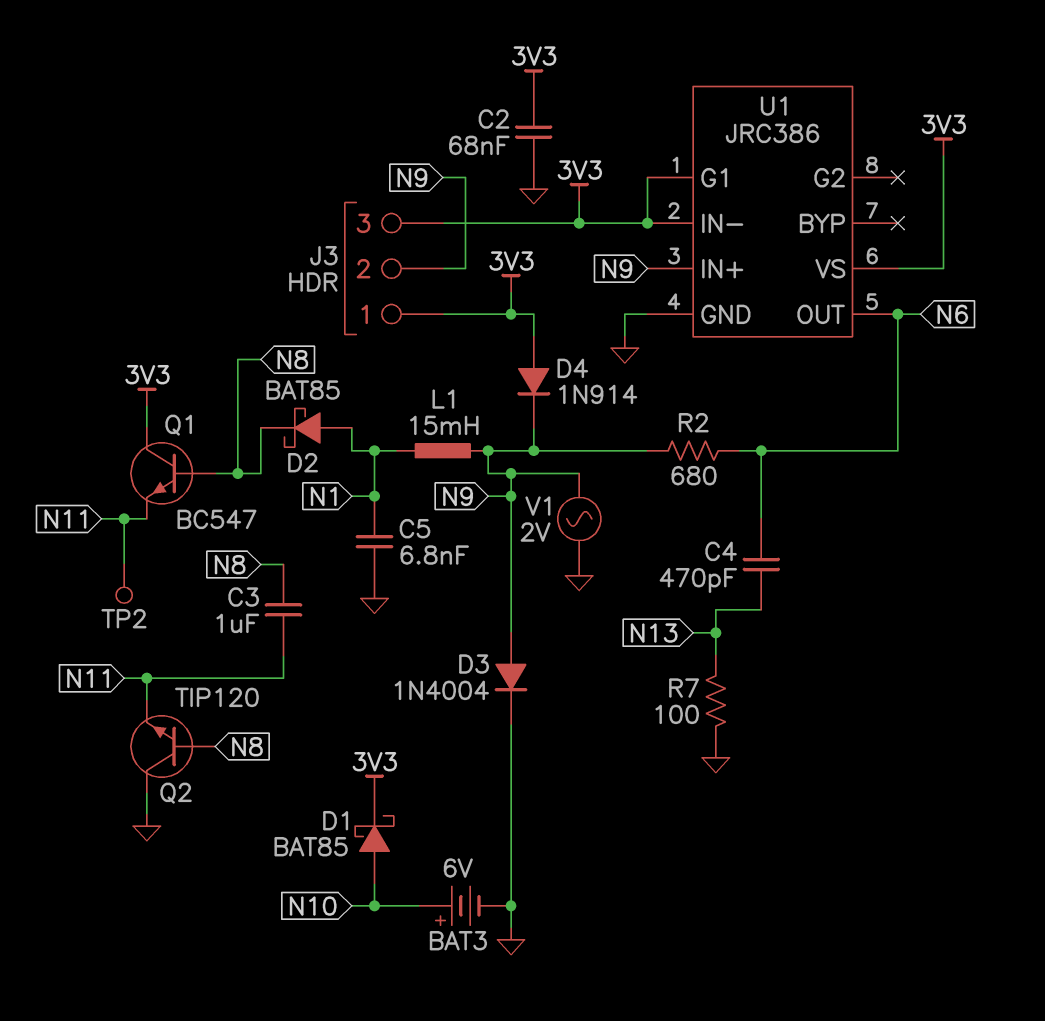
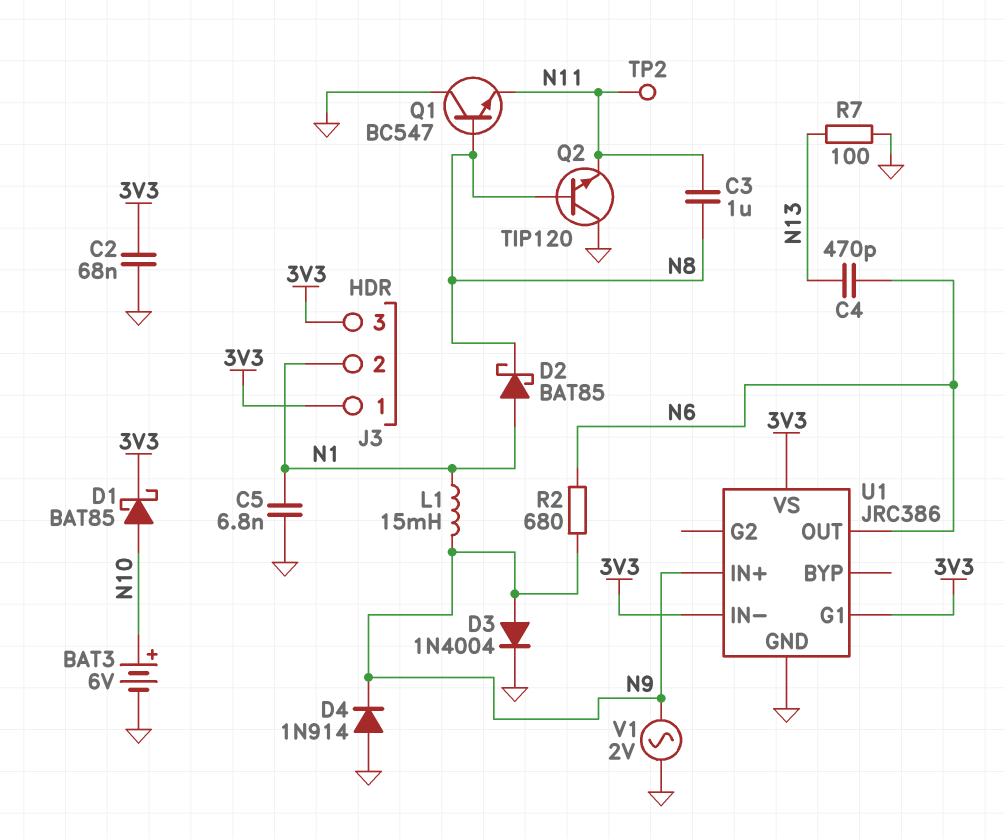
D4: diode 1N914 (A 3V3, K N9) -> diode 1N914 (A GND, K N9)
J3 pin 2: N9 -> N1
Q1: NPN BC547 (B N8, C 3V3, E N11) -> NPN BC547 (B N8, C GND, E N11)

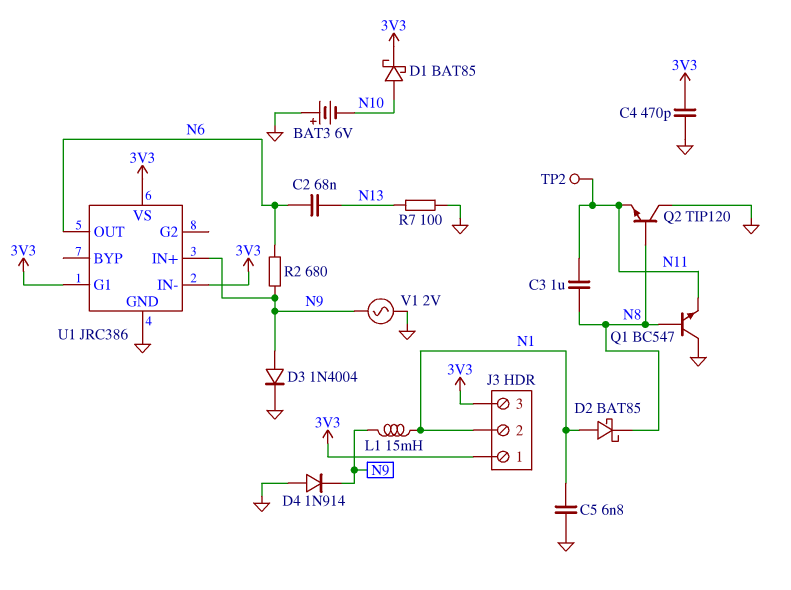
BAT3: 6V (plus N10, minus GND) -> 6V (plus GND, minus N10)
C2: 68nF (3V3, GND) -> 68nF (N6, N13)
C4: 470pF (N6, N13) -> 470pF (3V3, GND)

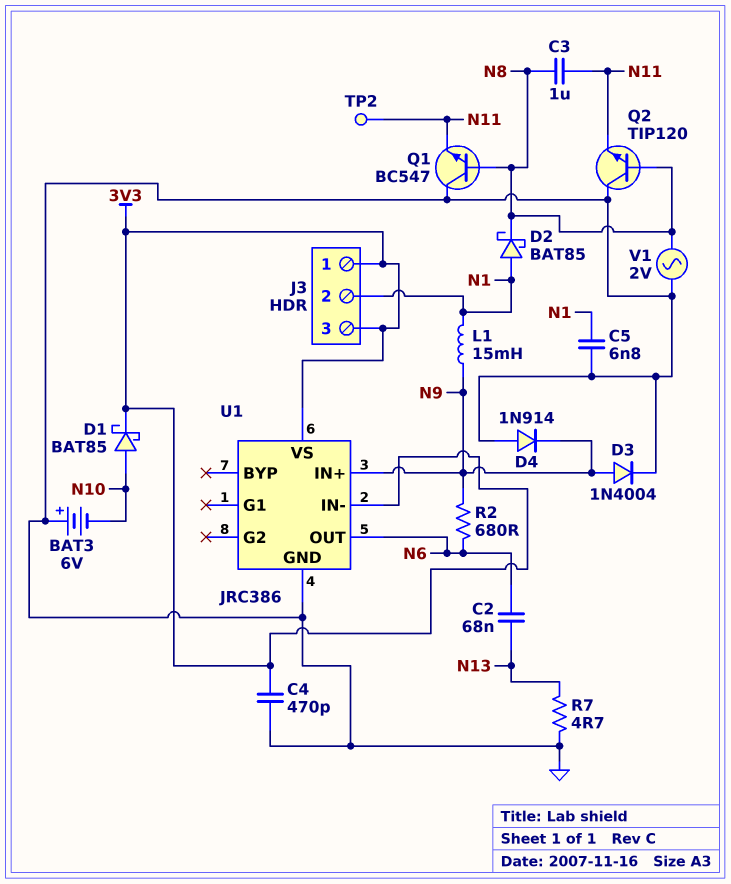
R7: 100 (GND, N13) -> 4.7 (GND, N13)
U1 pin G1: 3V3 -> none
V1: AC 2V (GND, N9) -> AC 2V (GND, N8)

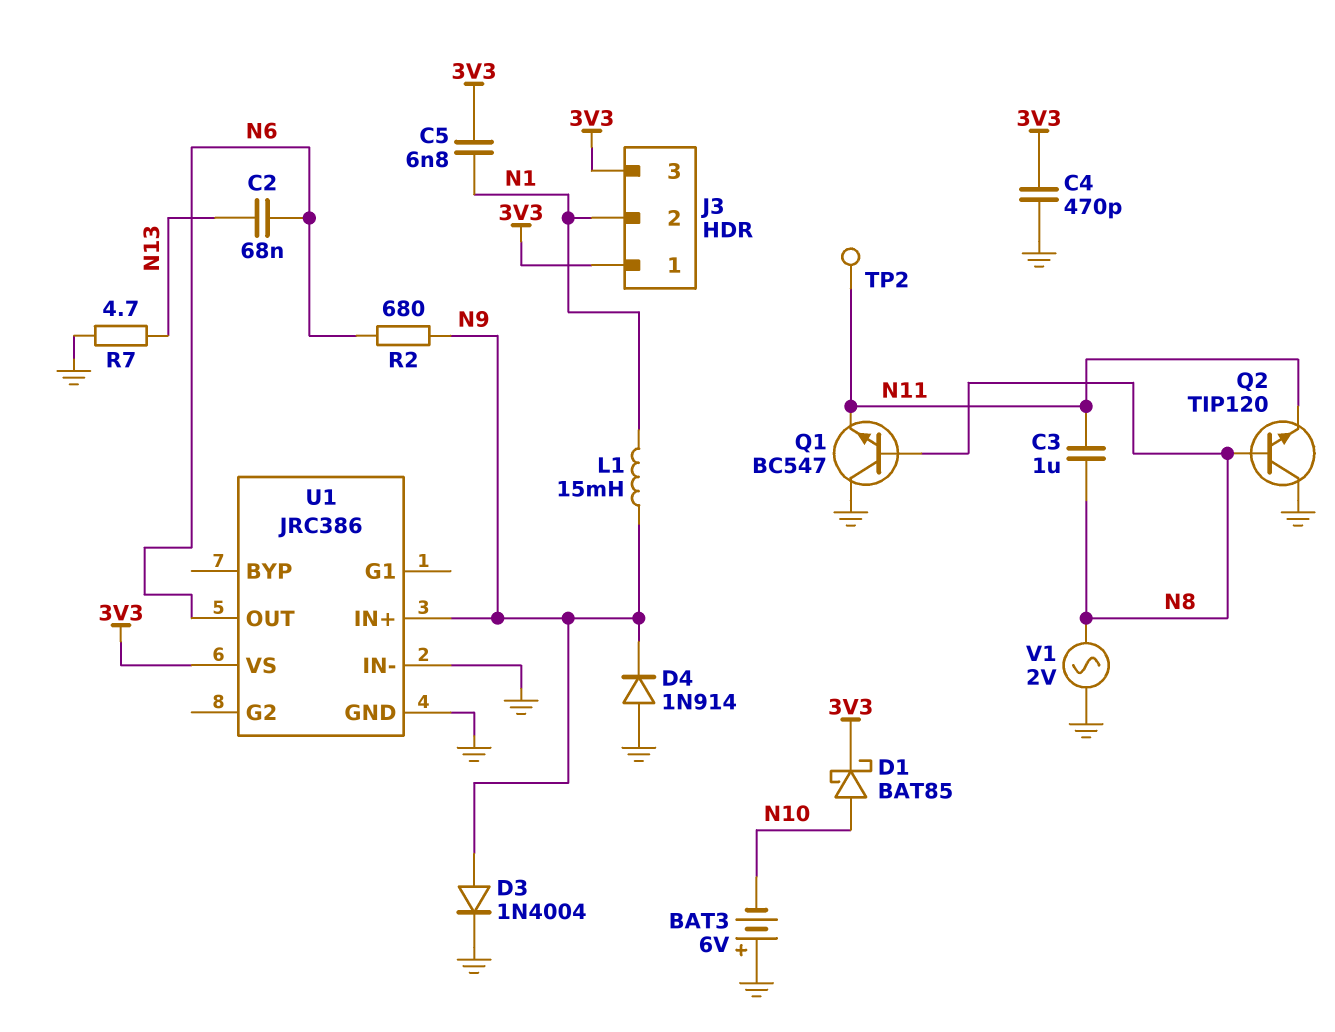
C5: 6.8nF (GND, N1) -> 6.8nF (3V3, N1)
D2: schottky BAT85 (A N1, K N8) -> none
U1 pin IN-: 3V3 -> GND

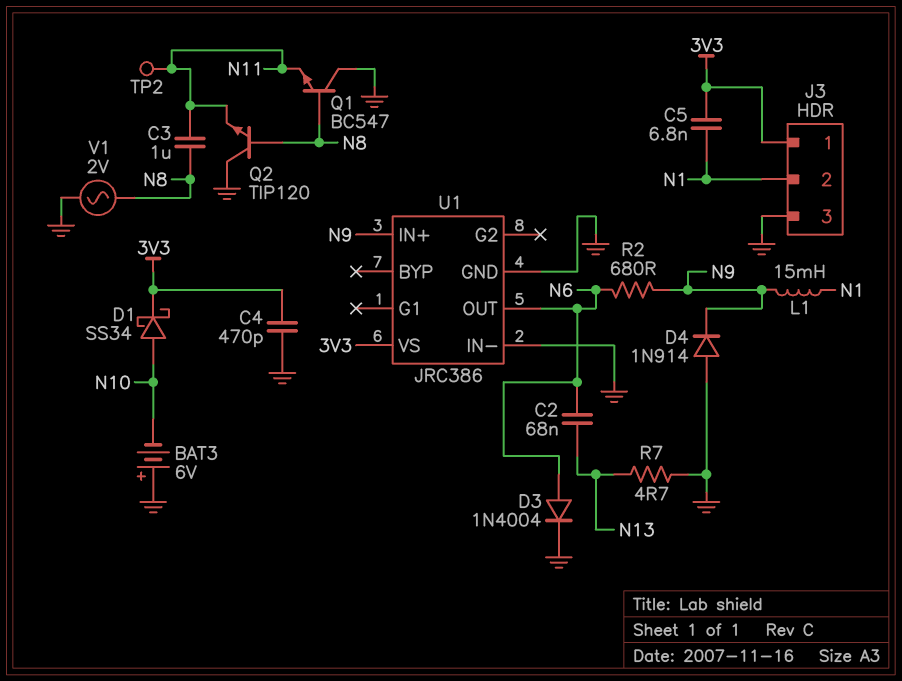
D1: schottky BAT85 (A N10, K 3V3) -> schottky SS34 (A N10, K 3V3)
D3: diode 1N4004 (A N9, K GND) -> diode 1N4004 (A N6, K GND)
J3 pin 3: 3V3 -> GND

